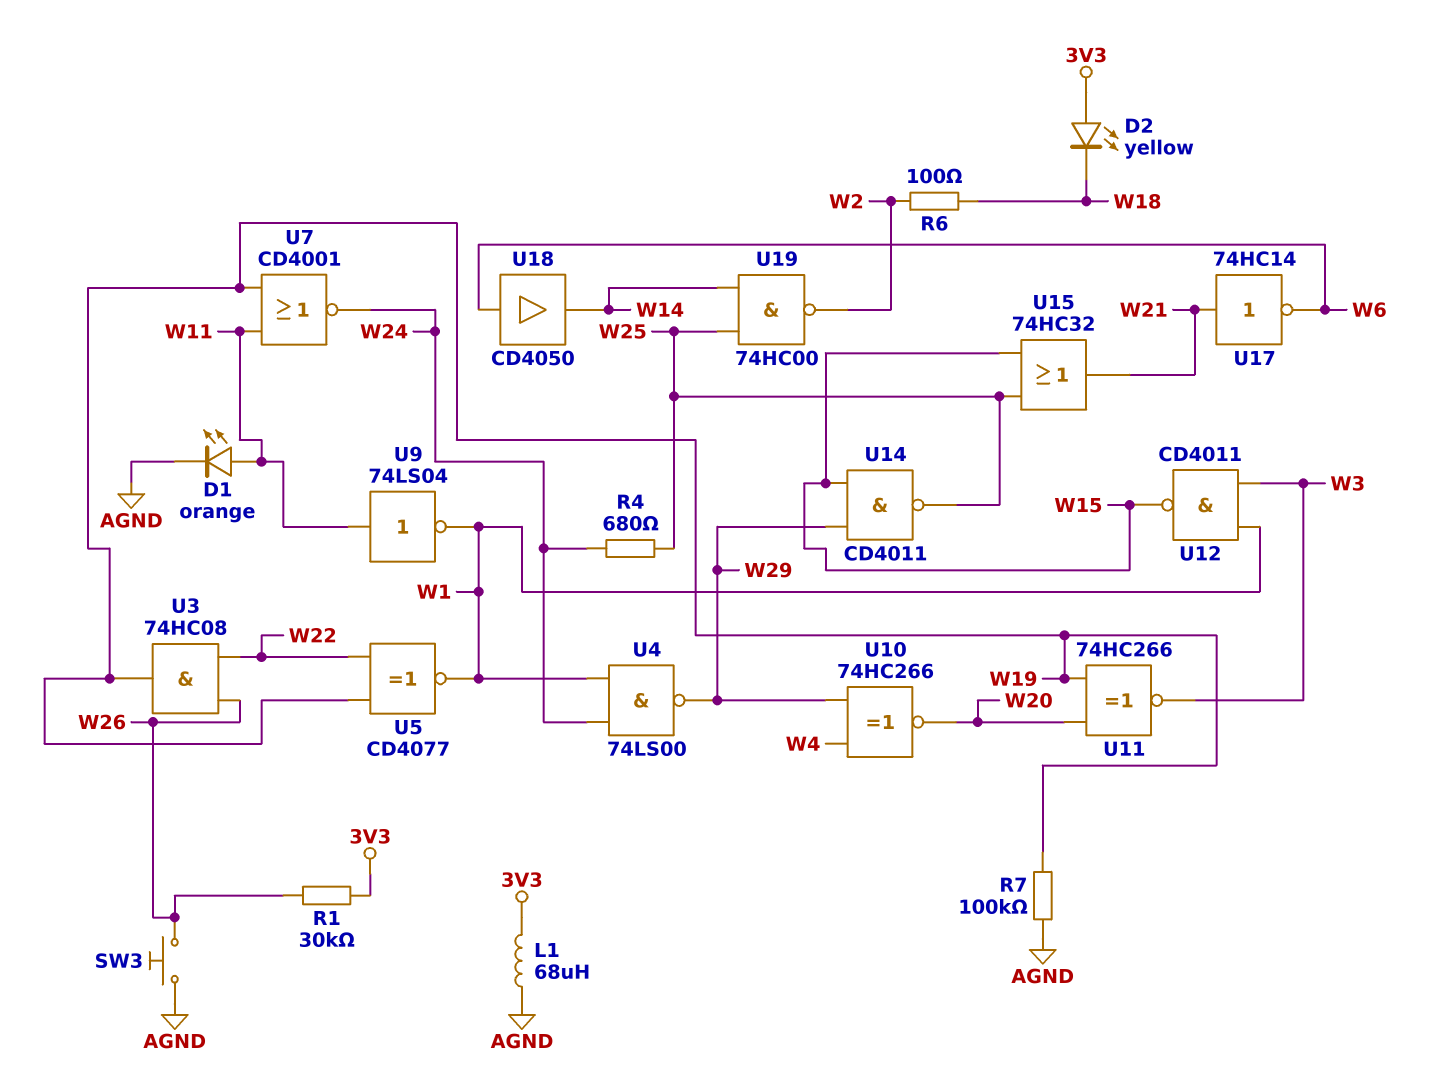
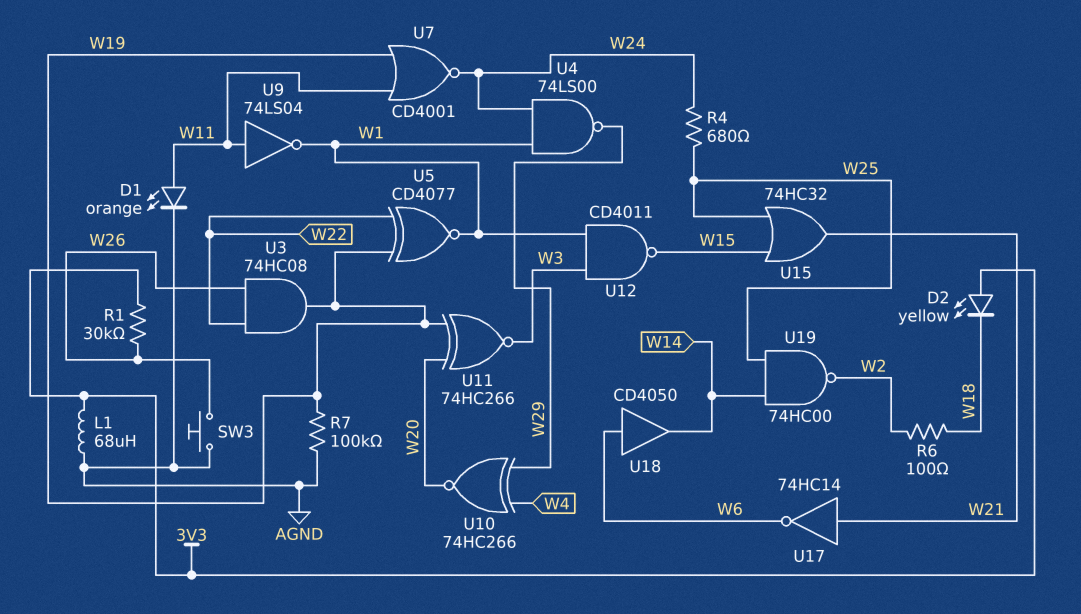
U14: NAND CD4011 (in W15, in W29, out W25) -> none

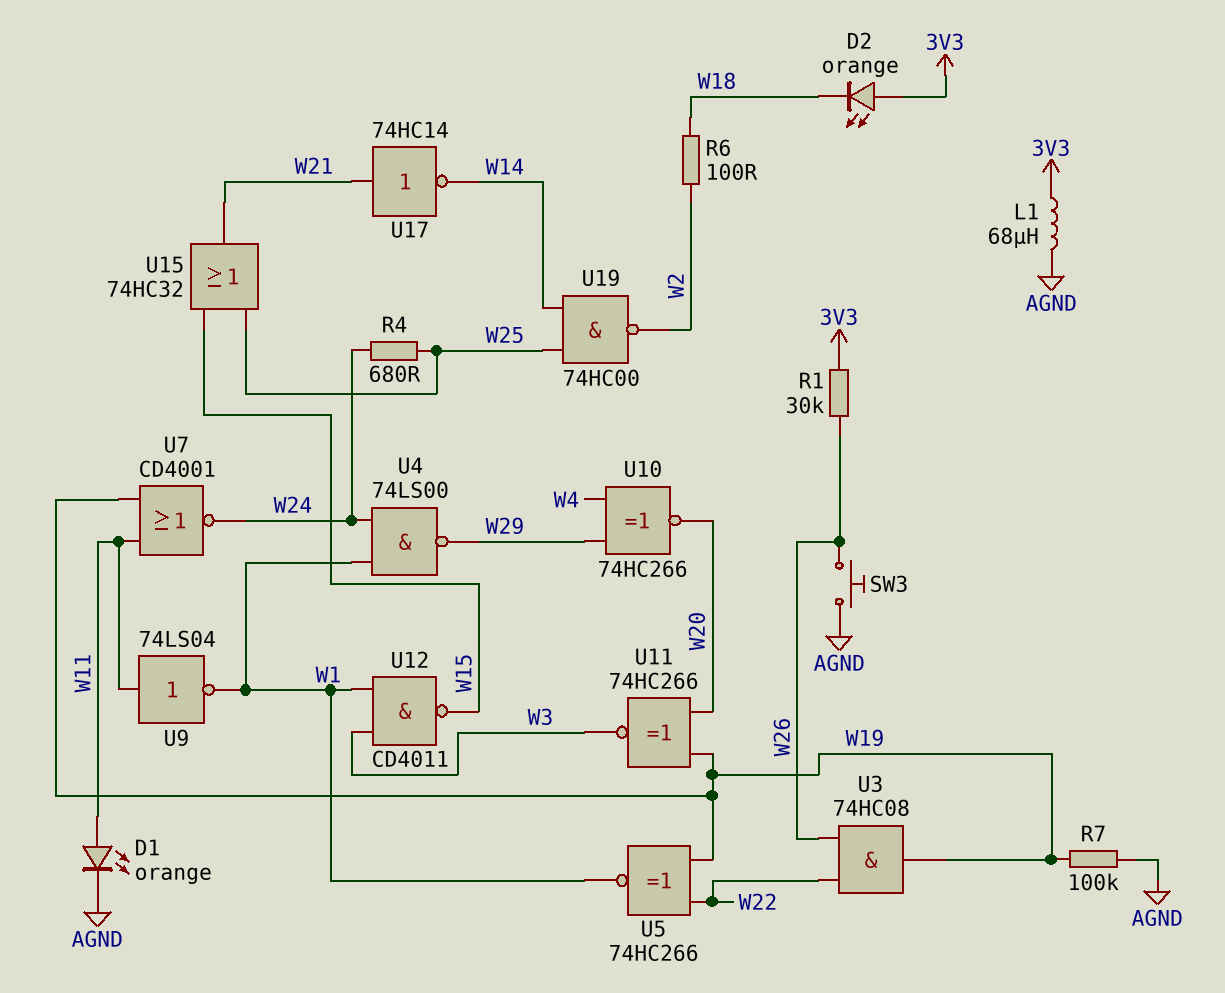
D2: LED yellow (A 3V3, K W18) -> LED orange (A 3V3, K W18)
U5: XNOR CD4077 (in W19, in W22, out W1) -> XNOR 74HC266 (in W19, in W22, out W1)
U17: NOT 74HC14 (in W21, out W6) -> NOT 74HC14 (in W21, out W14)
U18: buffer CD4050 (in W6, out W14) -> none

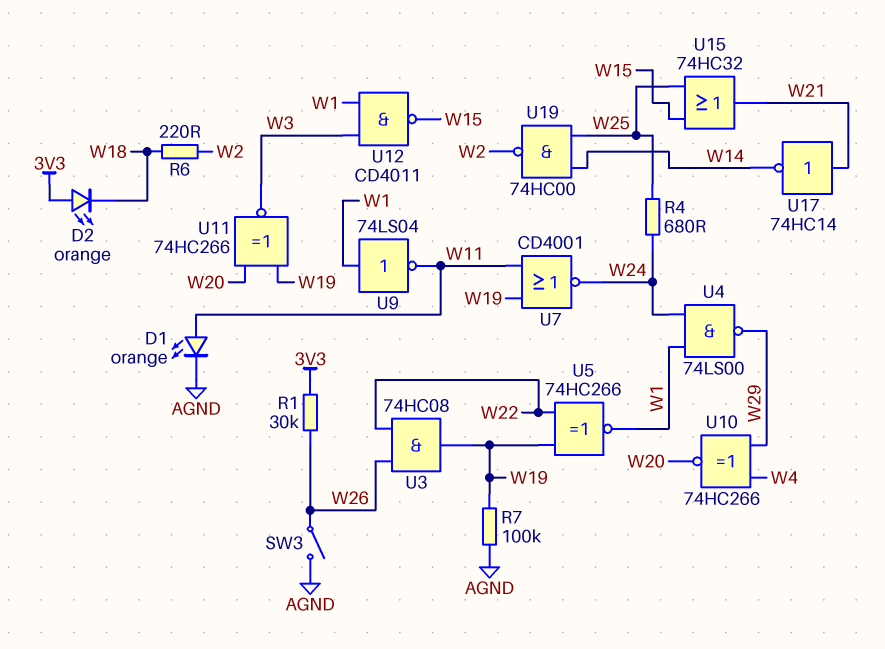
L1: 68uH (3V3, AGND) -> none
R6: 100 (W2, W18) -> 220 (W2, W18)
SW3: button (AGND, W26) -> switch (AGND, W26)
U9: NOT 74LS04 (in W11, out W1) -> NOT 74LS04 (in W1, out W11)

